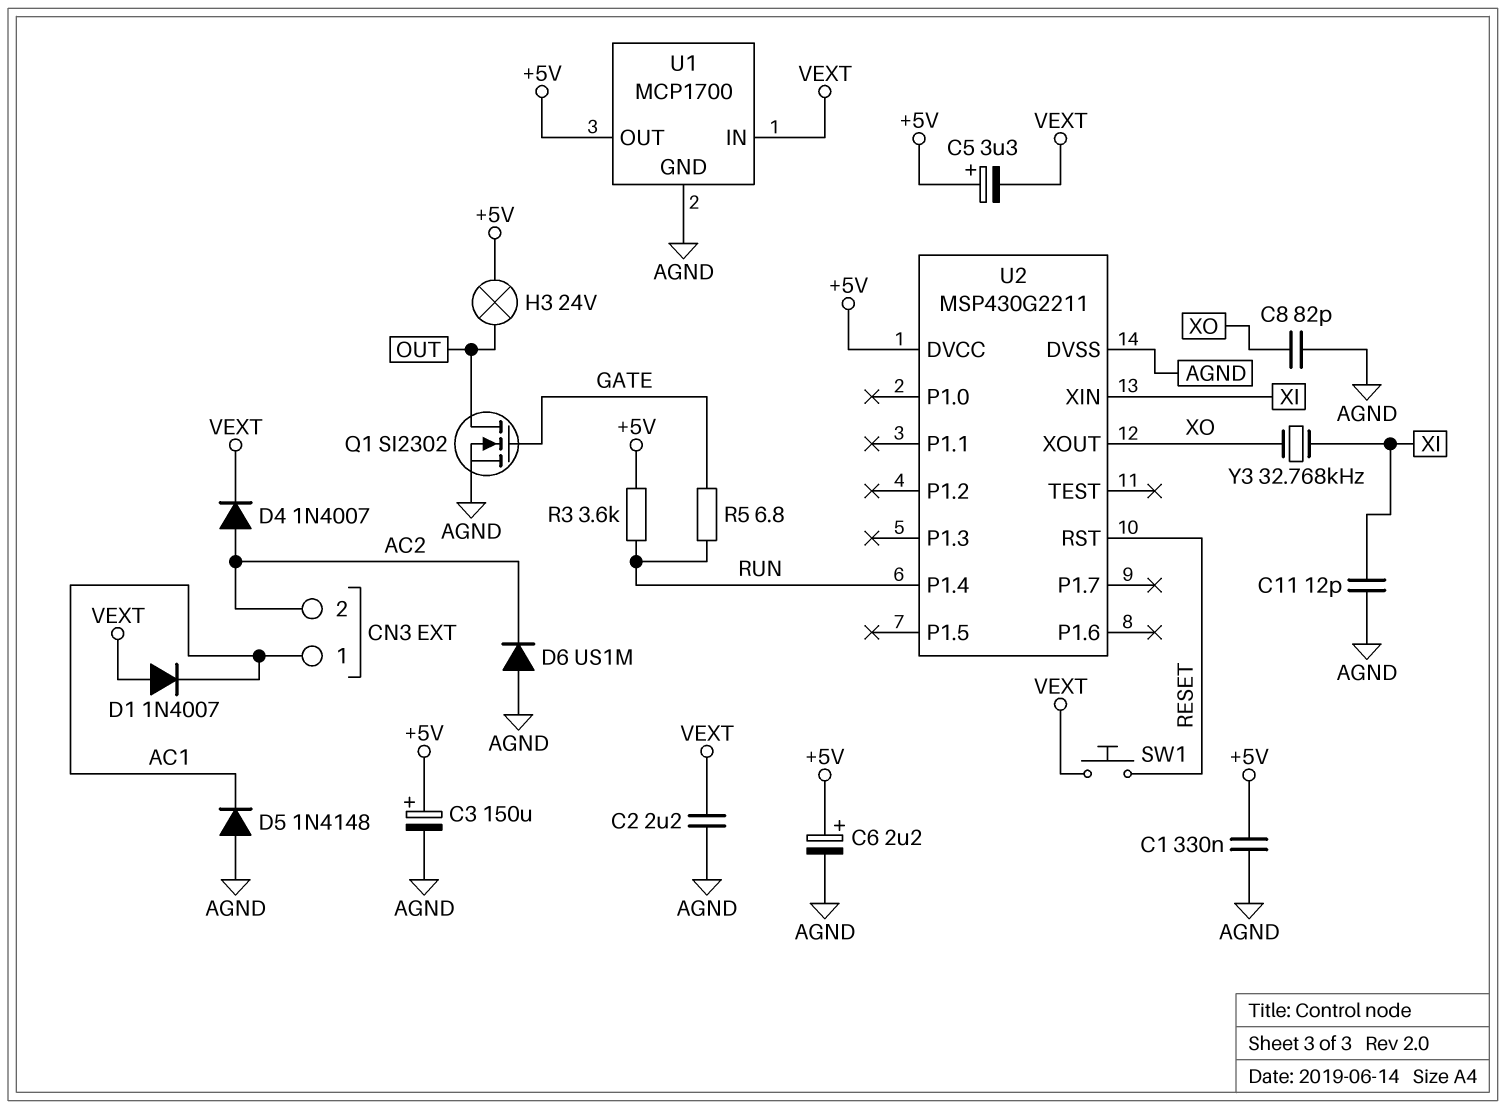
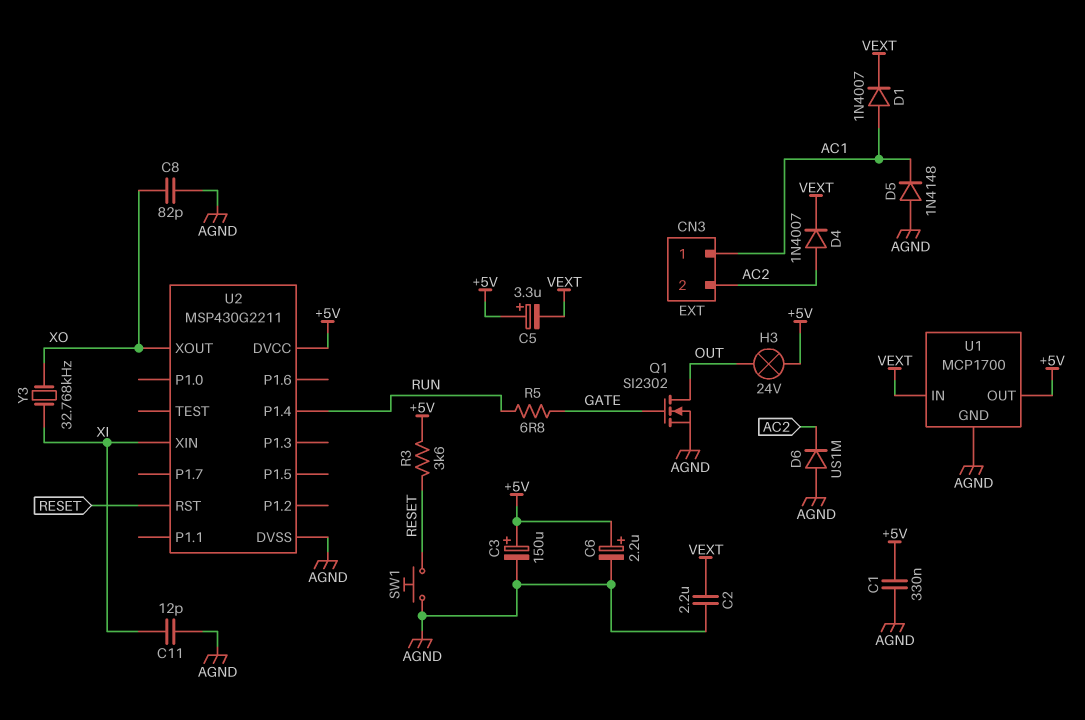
D1: diode 1N4007 (A VEXT, K AC1) -> diode 1N4007 (A AC1, K VEXT)
R3: 3.6k (+5V, RUN) -> 3.6k (+5V, RESET)
SW1: button (RESET, VEXT) -> button (AGND, RESET)

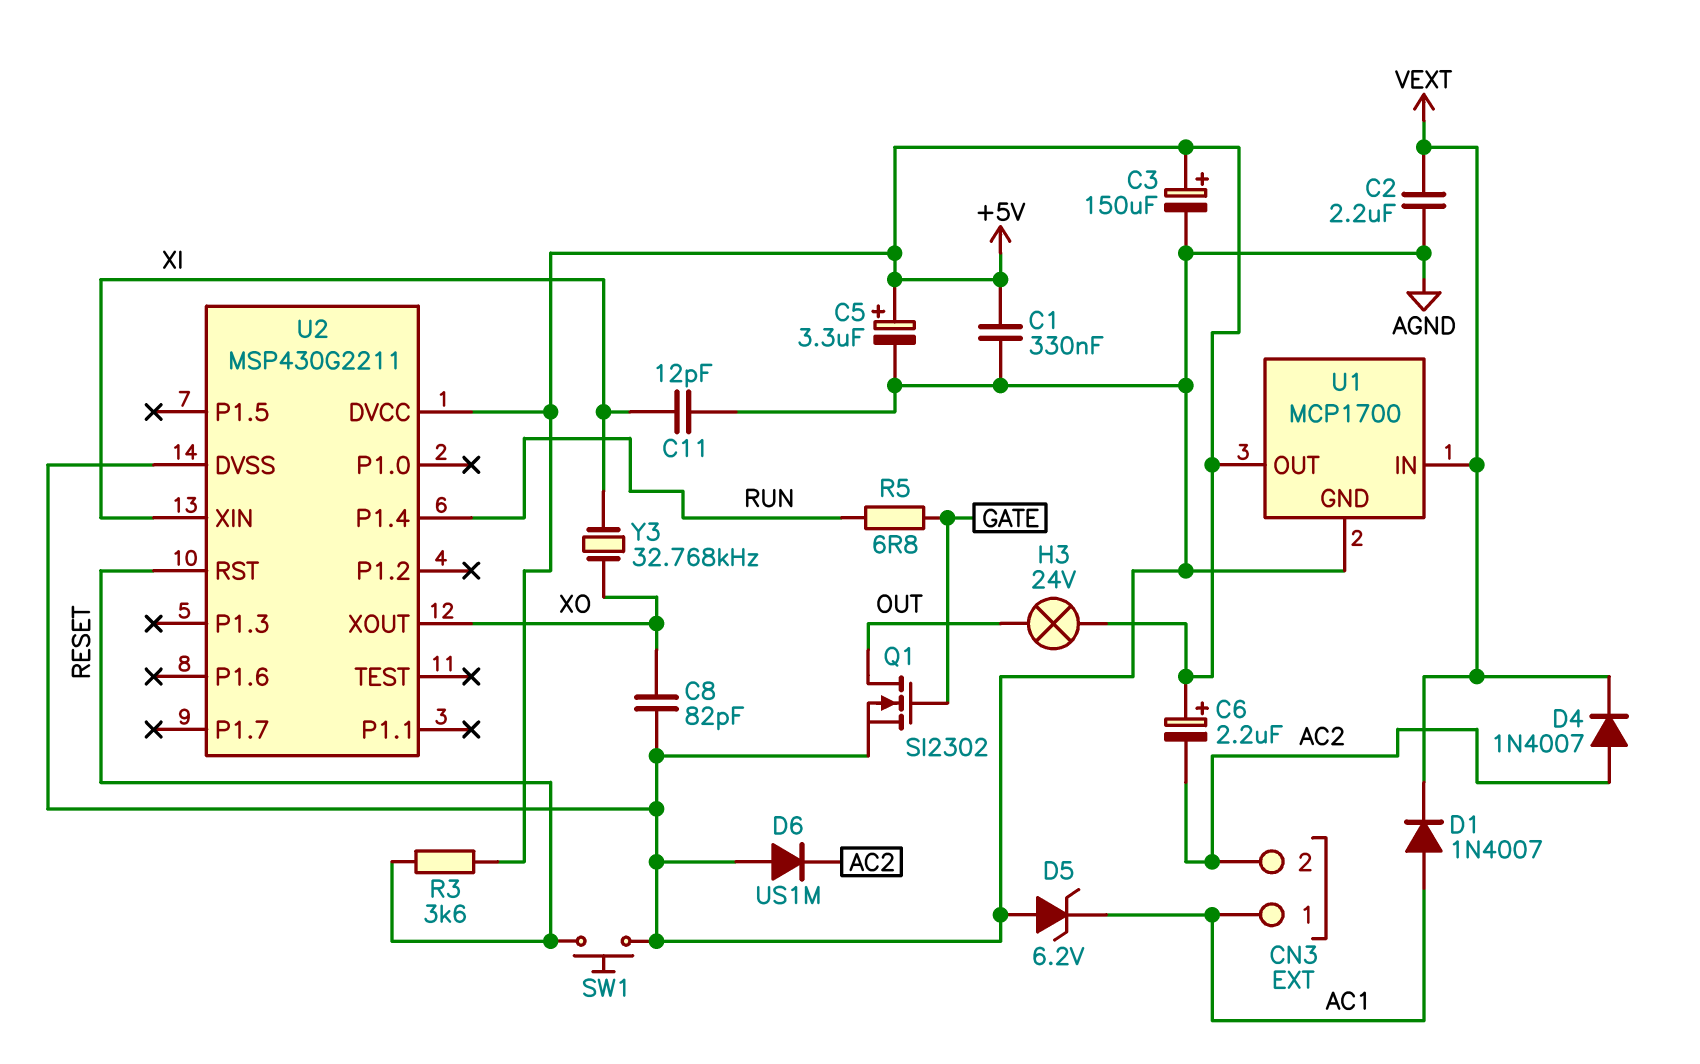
C5: 3.3uF (plus +5V, minus VEXT) -> 3.3uF (plus +5V, minus AGND)
C6: 2.2uF (plus +5V, minus AGND) -> 2.2uF (plus +5V, minus AC2)
D5: diode 1N4148 (A AGND, K AC1) -> zener 6.2V (A AGND, K AC1)

